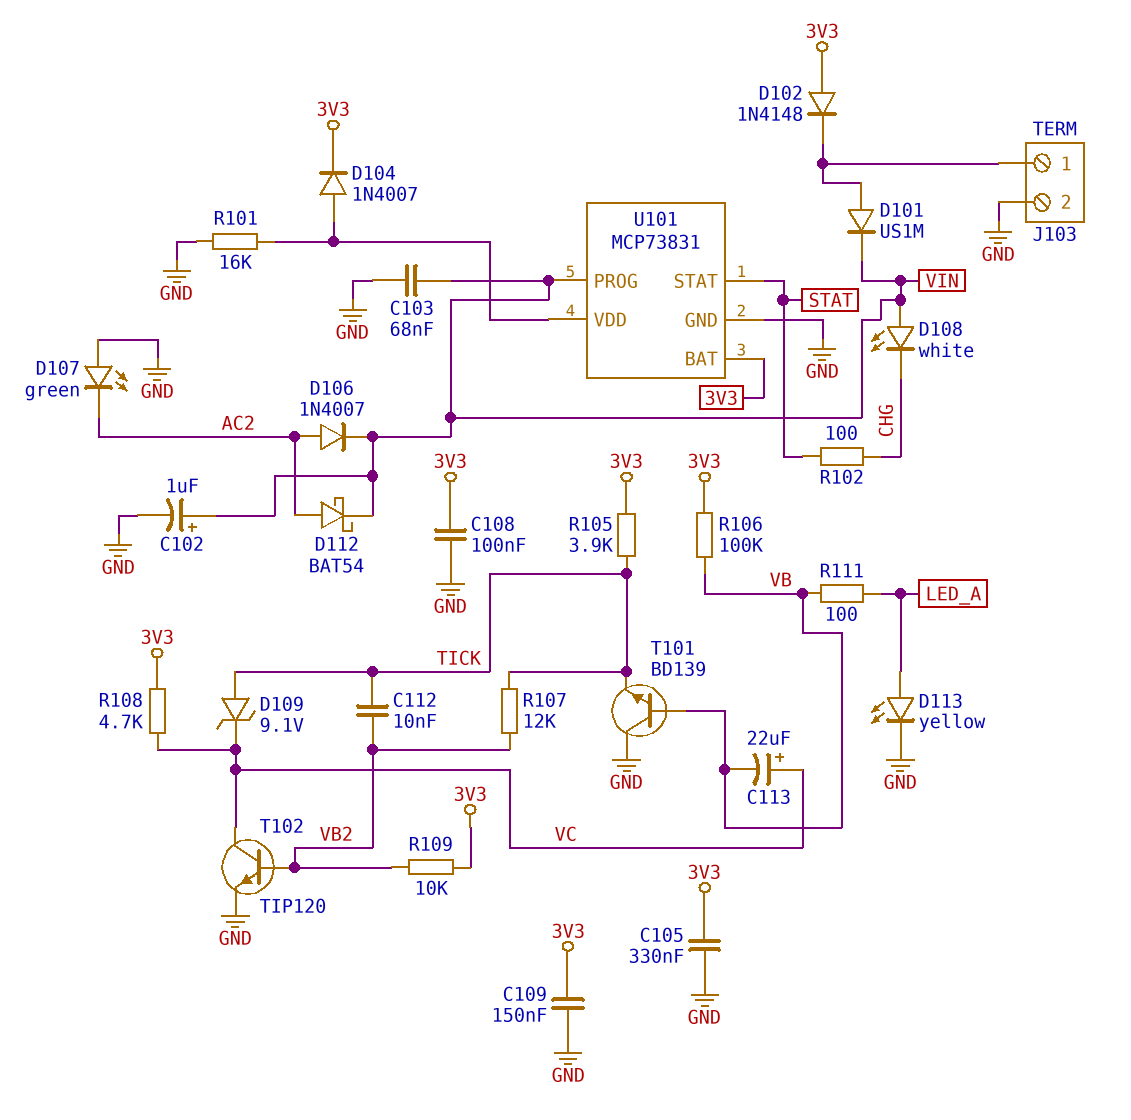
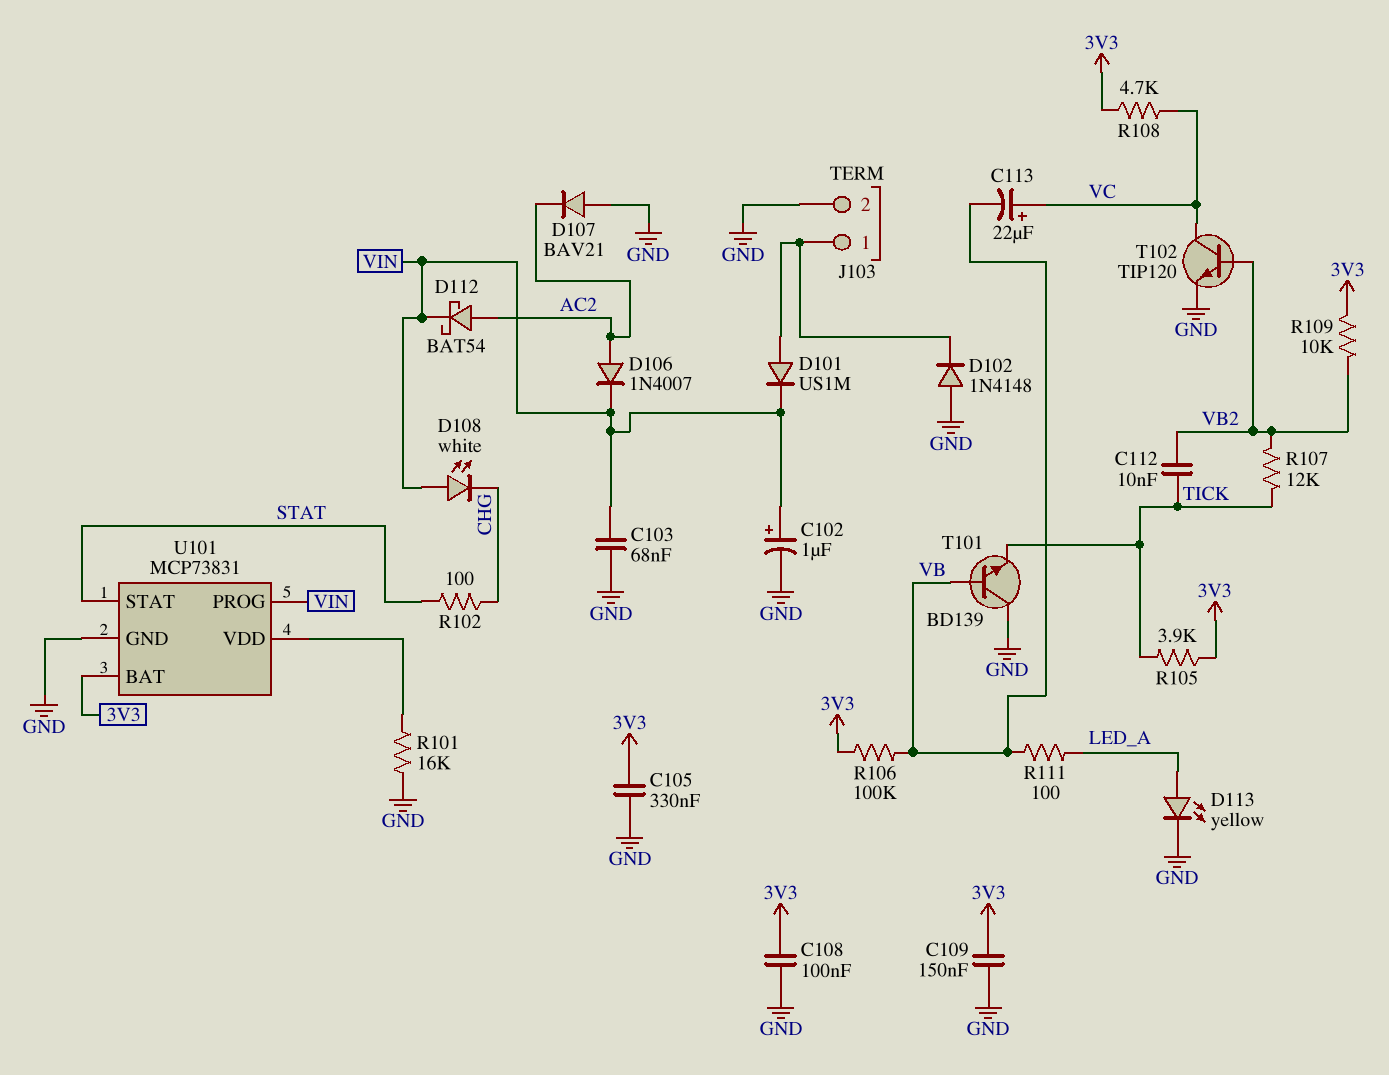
D102: diode 1N4148 (A 3V3, K J103/1) -> diode 1N4148 (A GND, K J103/1)
D104: diode 1N4007 (A U101/VDD, K 3V3) -> none
D107: LED green (A GND, K AC2) -> diode BAV21 (A GND, K AC2)
D109: zener 9.1V (A TICK, K VC) -> none

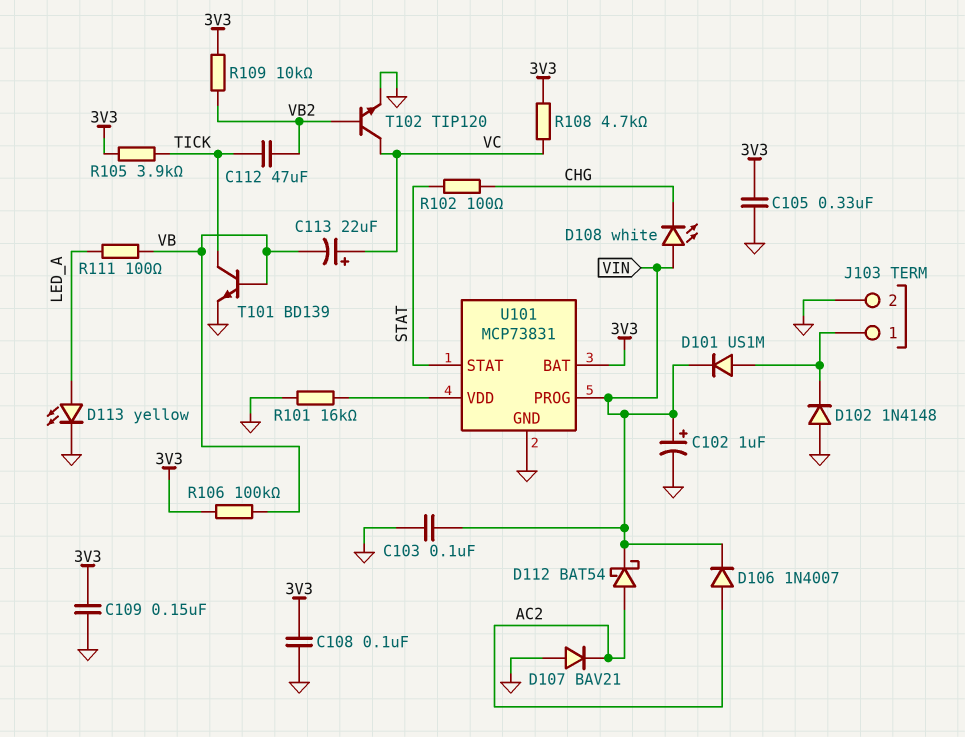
C103: 68nF (GND, VIN) -> 100nF (GND, VIN)
C112: 10nF (TICK, VB2) -> 47uF (TICK, VB2)
R107: 12k (TICK, VB2) -> none
T101: NPN BD139 (B VB, C GND, E TICK) -> NPN BD139 (B VB, C TICK, E GND)

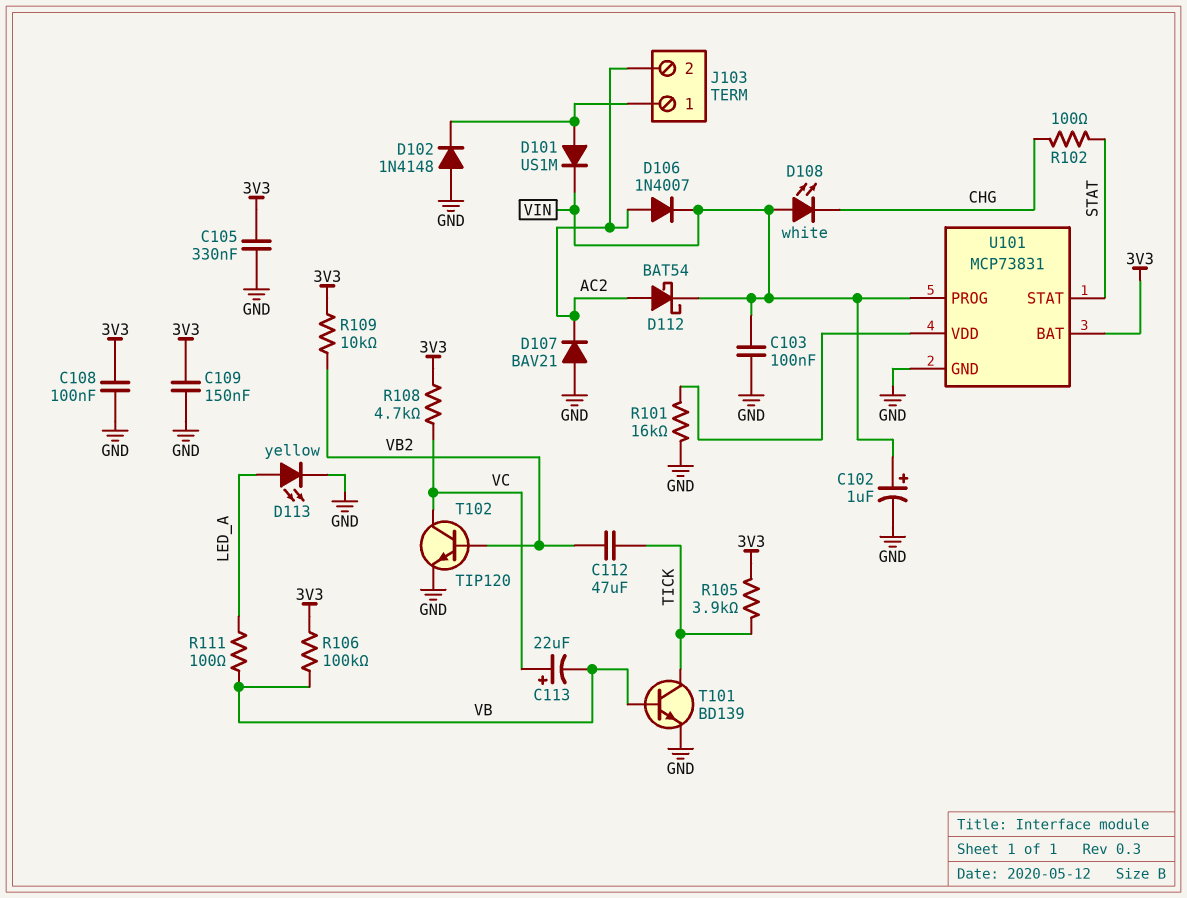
J103 pin 2: GND -> AC2

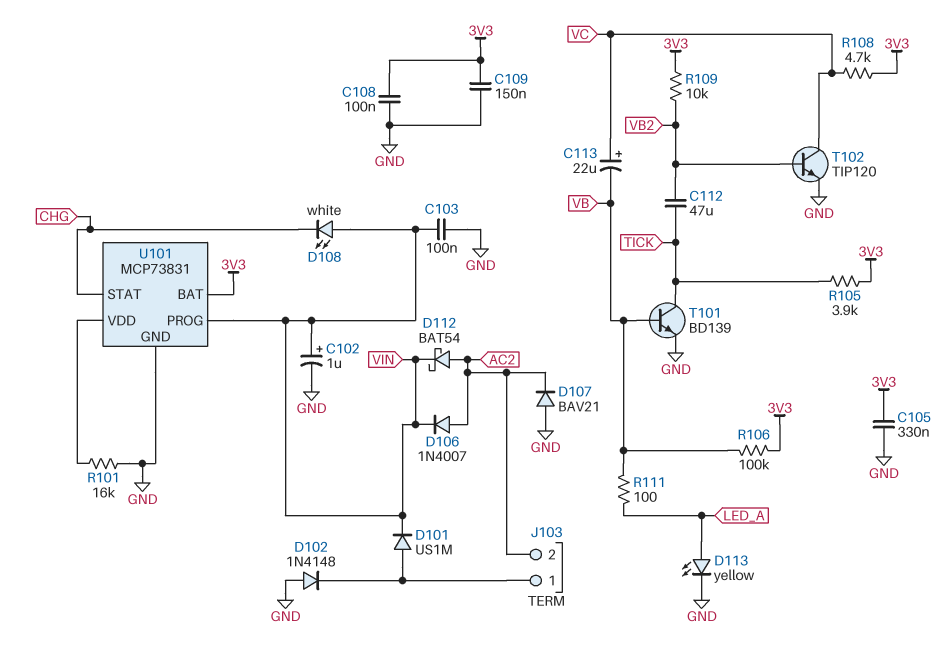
R102: 100 (CHG, STAT) -> none
U101 pin STAT: STAT -> CHG

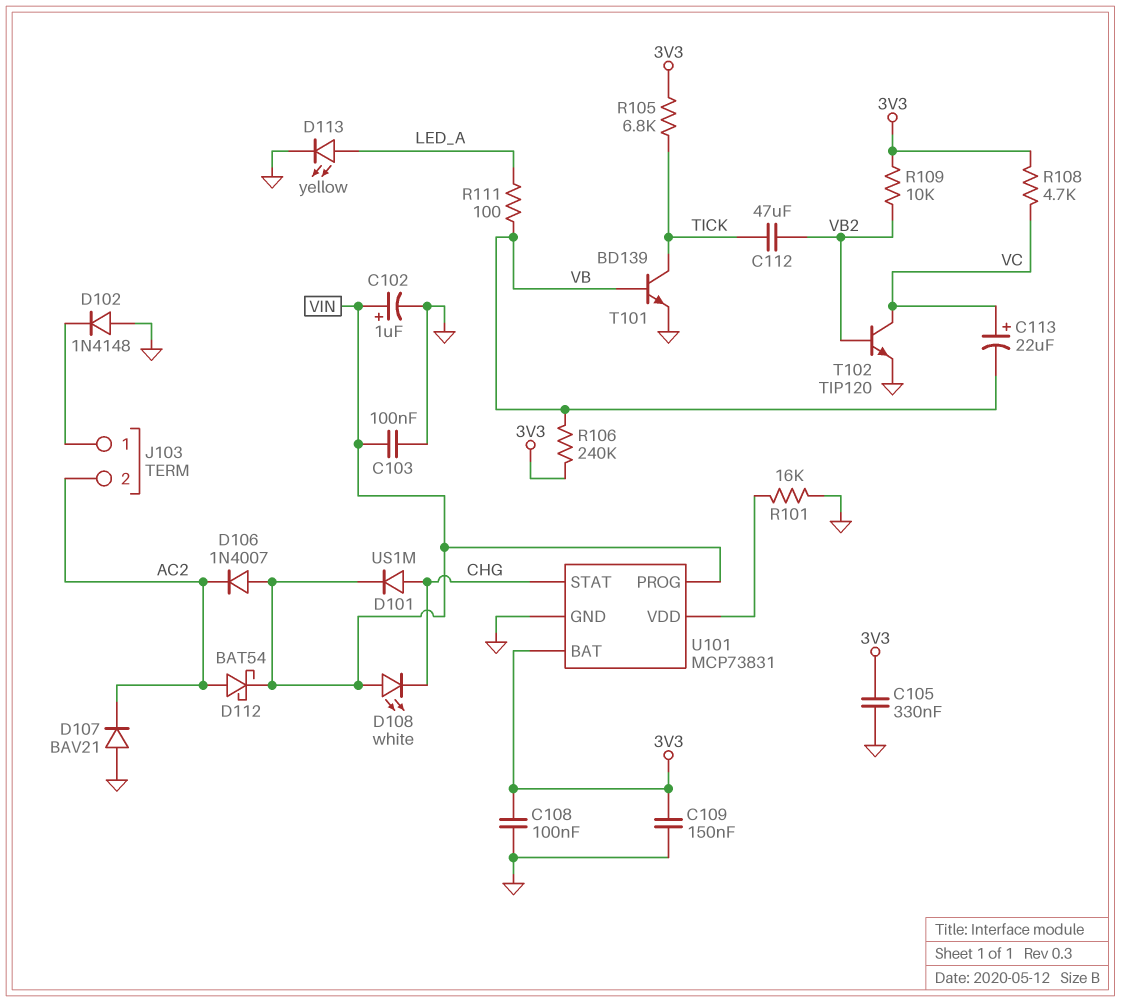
D101: diode US1M (A J103/1, K VIN) -> diode US1M (A CHG, K VIN)
D106: diode 1N4007 (A AC2, K VIN) -> diode 1N4007 (A VIN, K AC2)
R105: 3.9k (3V3, TICK) -> 6.8k (3V3, TICK)
R106: 100k (3V3, VB) -> 240k (3V3, VB)

